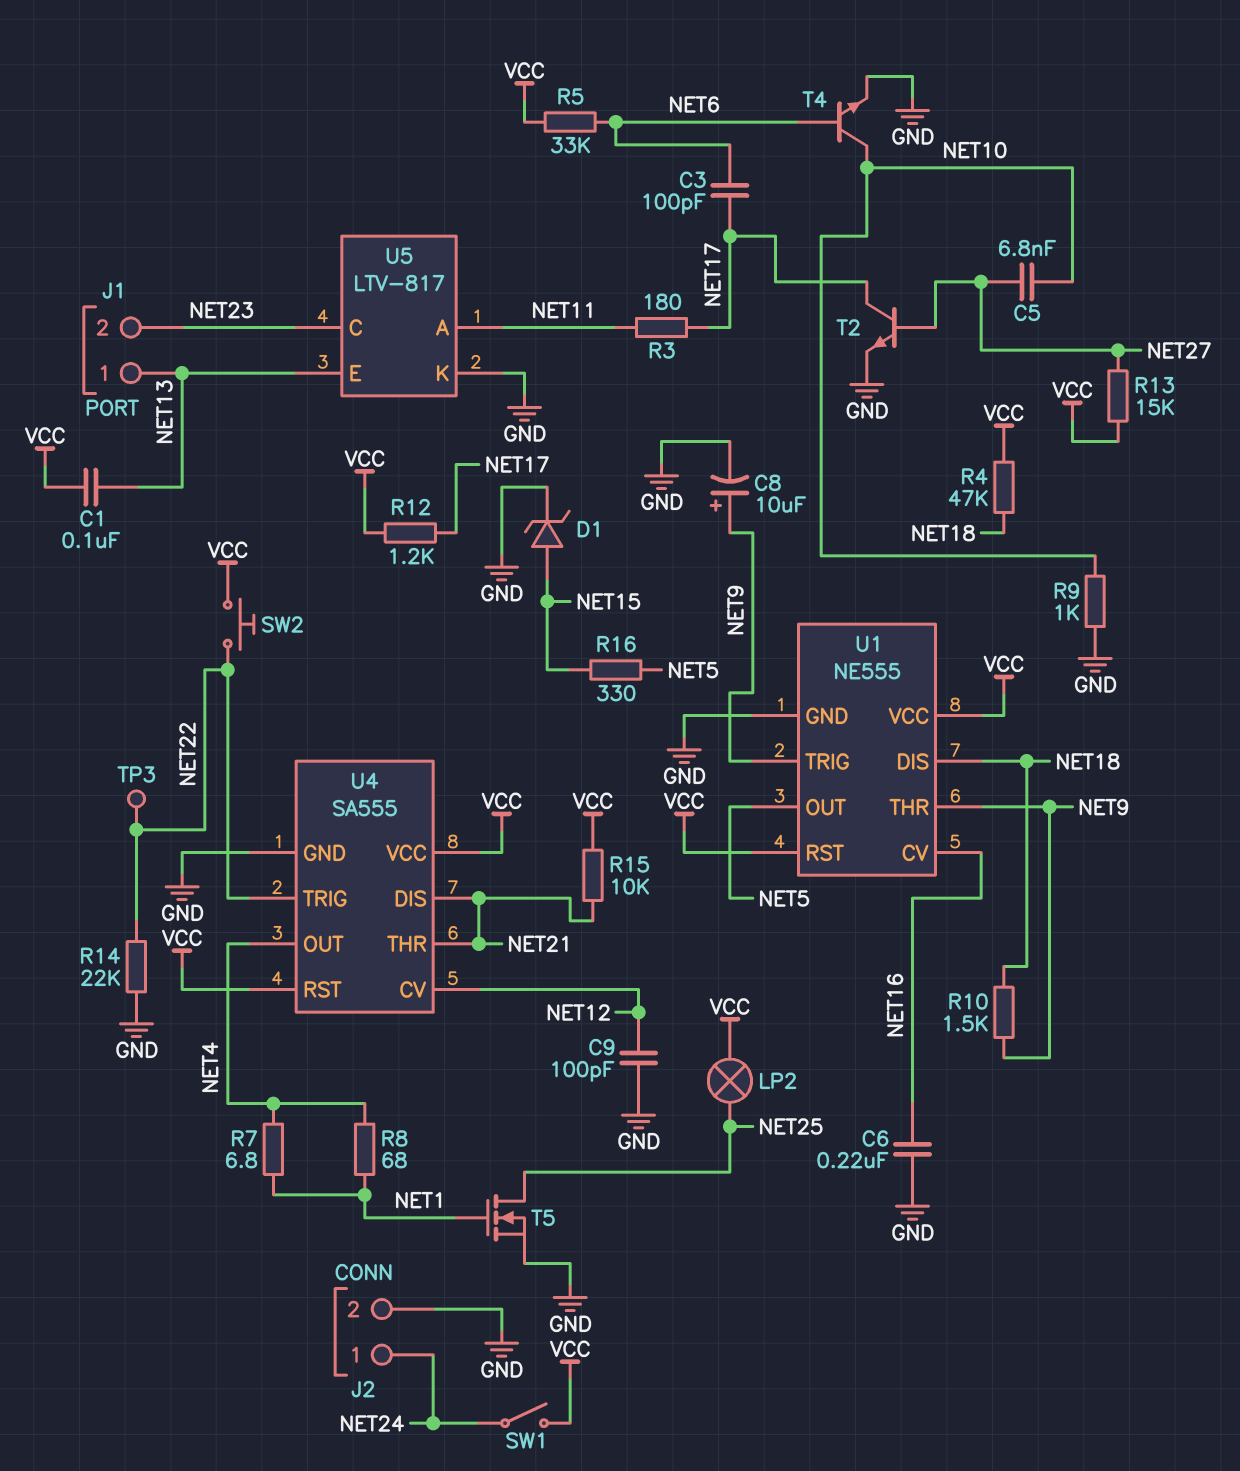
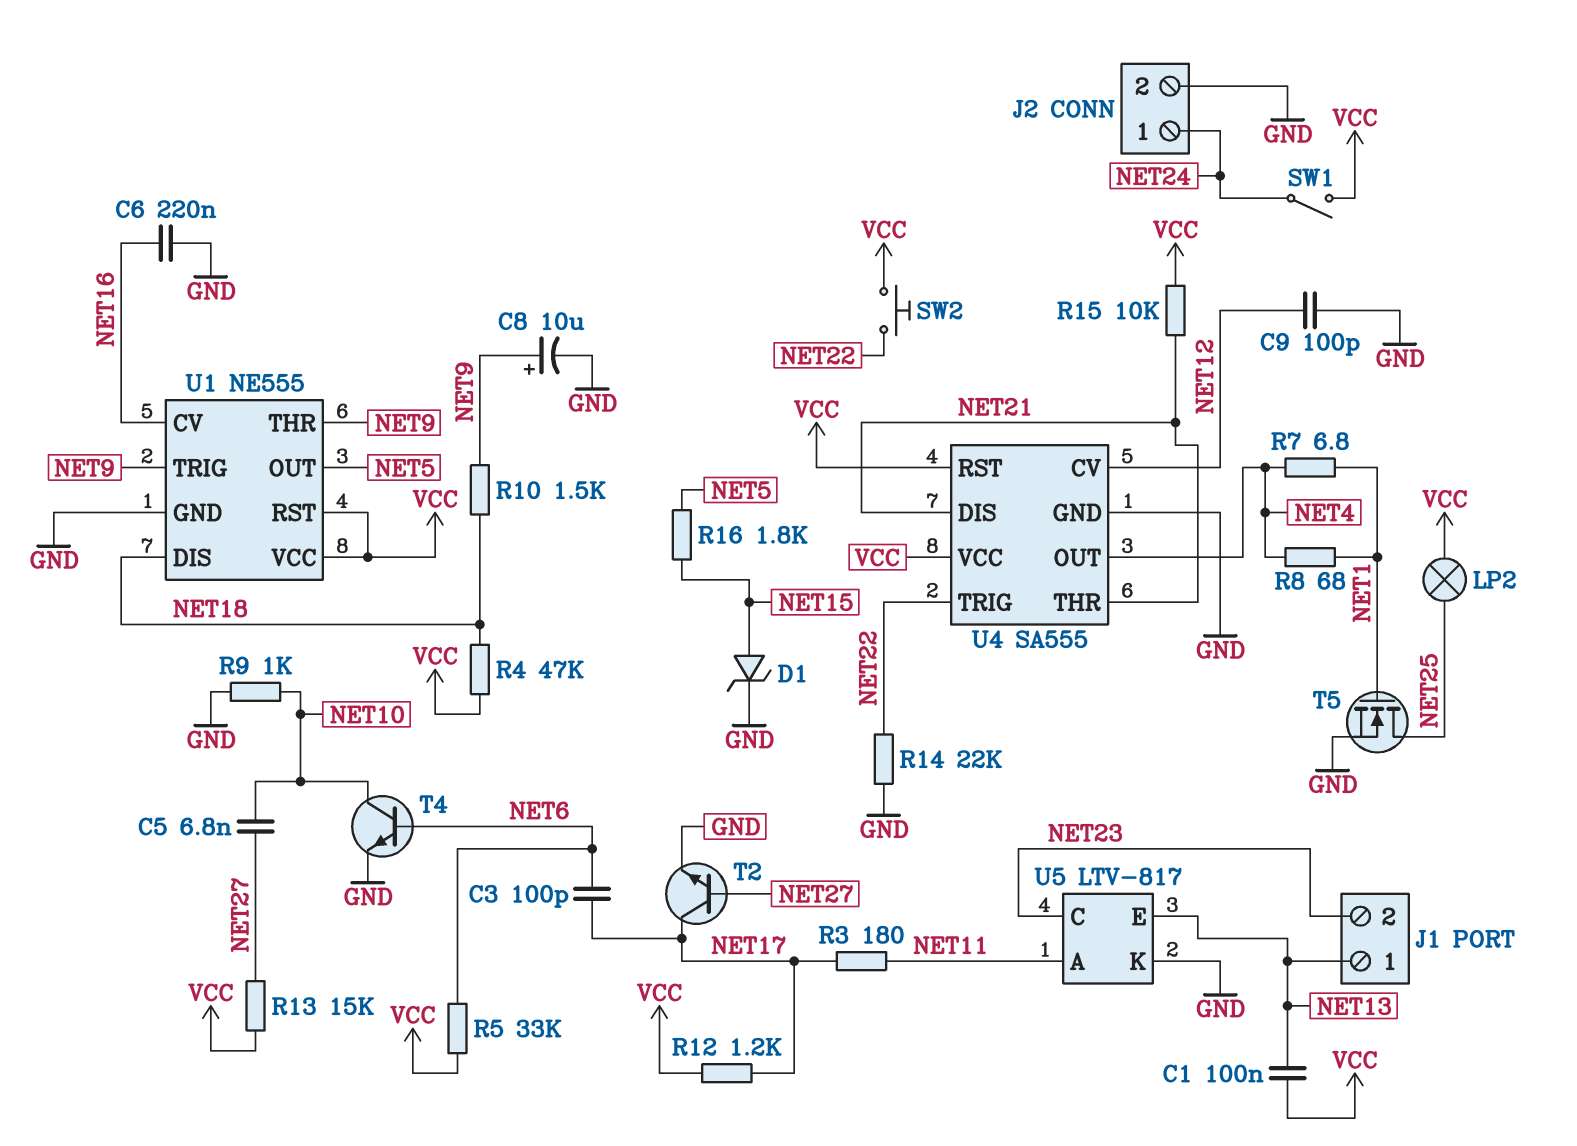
R16: 330 (NET5, NET15) -> 1.8k (NET5, NET15)
TP3: test point (NET22) -> none

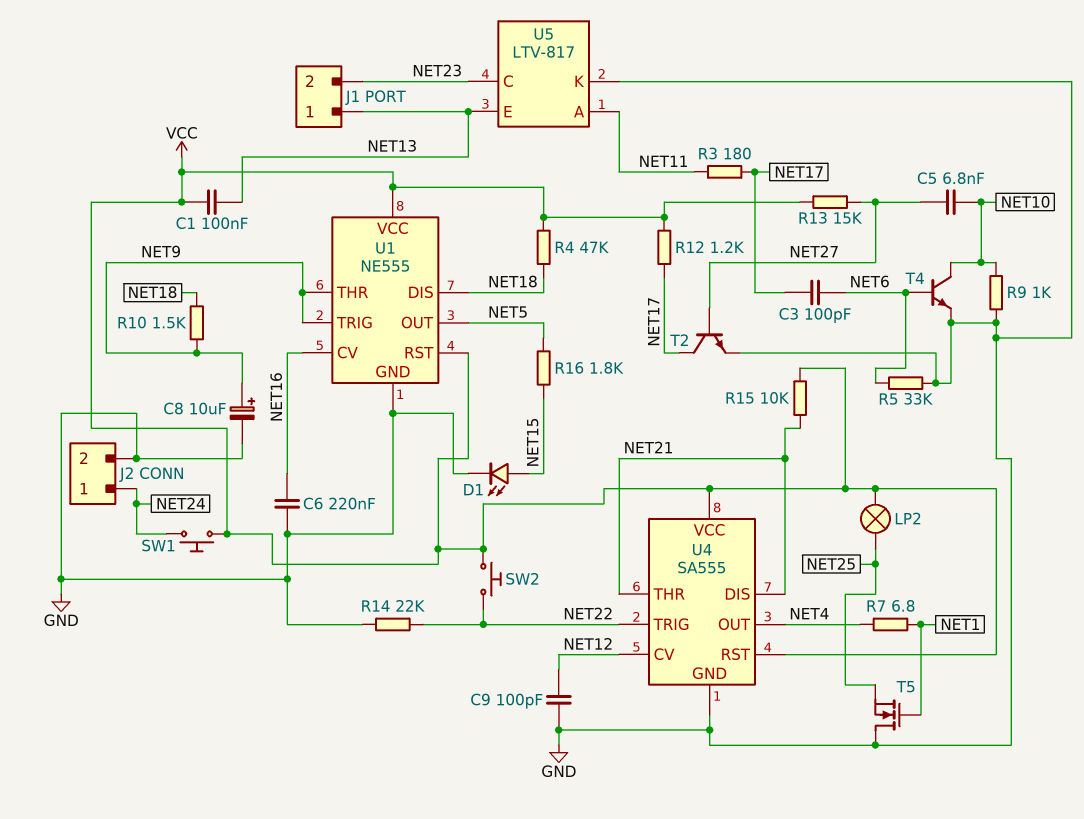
D1: zener (A NET15, K GND) -> LED (A NET15, K GND)
R5: 33k (NET6, VCC) -> 33k (GND, NET6)
R8: 68 (NET1, NET4) -> none
SW1: switch (NET24, VCC) -> button (NET24, VCC)
T5: NMOS (G NET1, D NET25, S GND) -> NMOS (G NET1, D GND, S NET25)

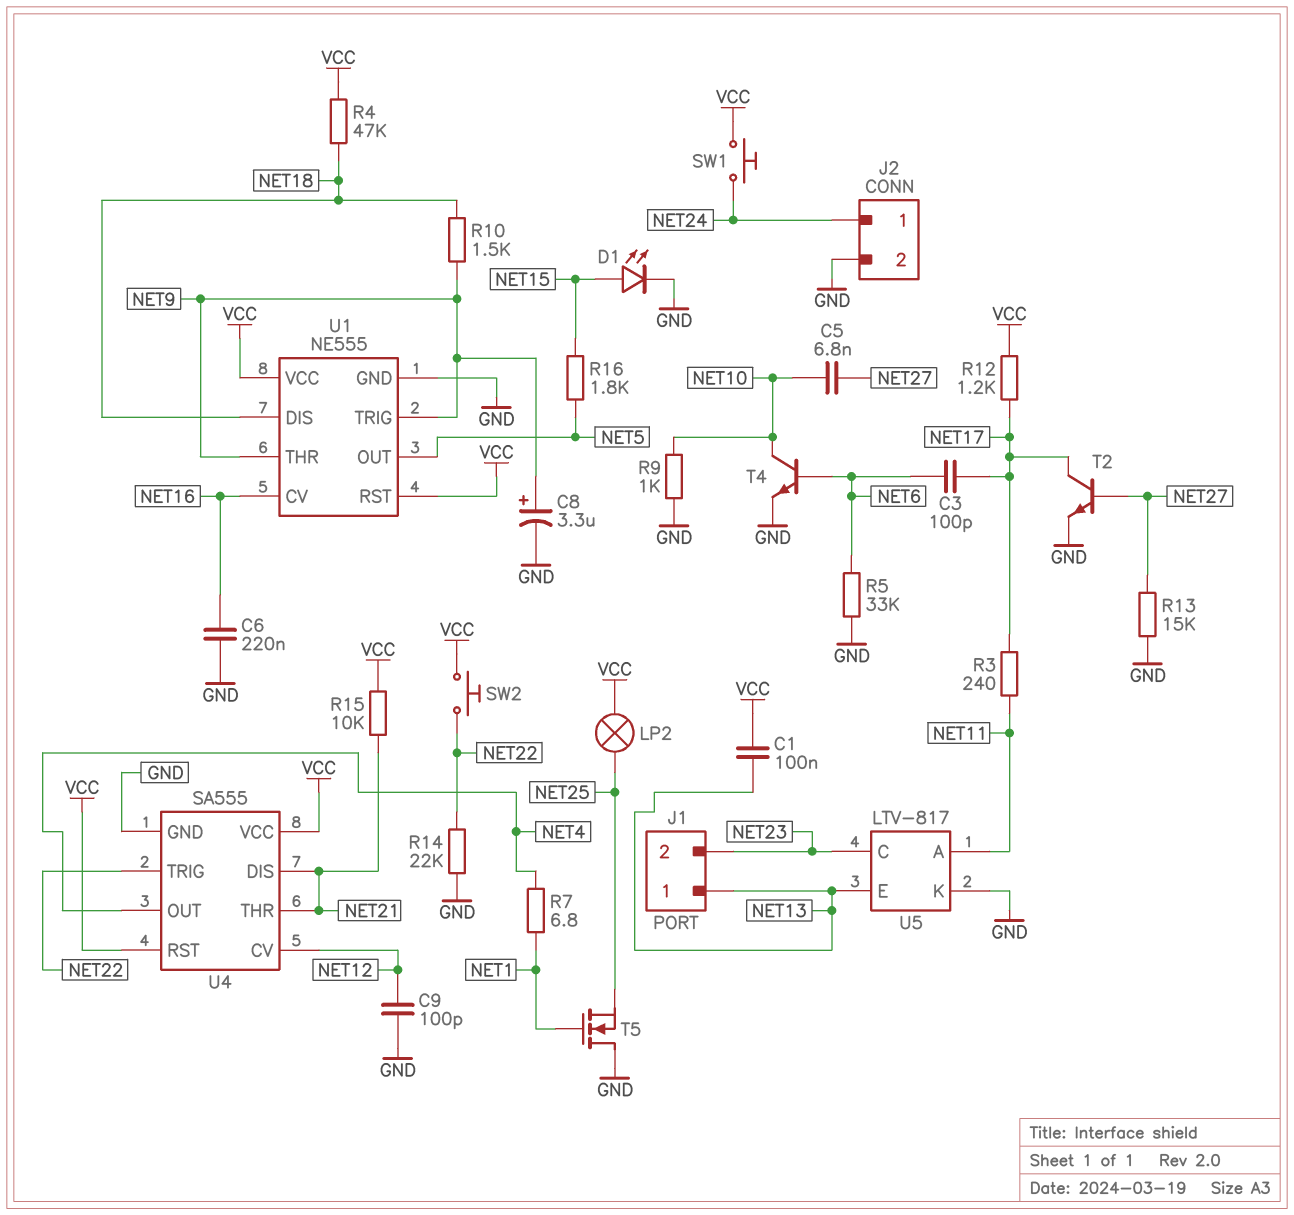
C8: 10uF (plus NET9, minus GND) -> 3.3uF (plus NET9, minus GND)
R3: 180 (NET11, NET17) -> 240 (NET11, NET17)
R13: 15k (NET27, VCC) -> 15k (GND, NET27)

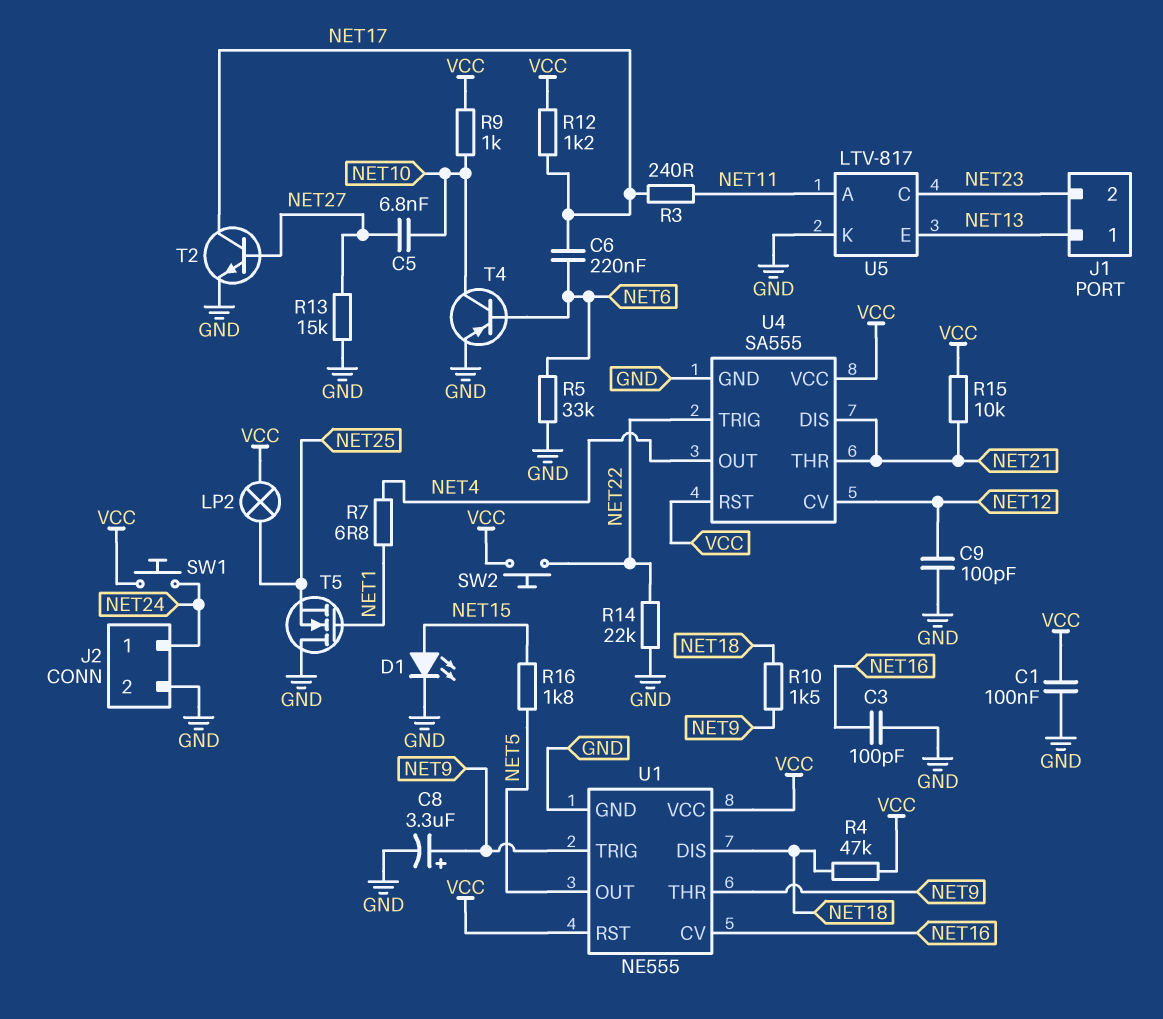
C1: 100nF (NET13, VCC) -> 100nF (GND, VCC)
C3: 100pF (NET6, NET17) -> 100pF (GND, NET16)
C6: 220nF (GND, NET16) -> 220nF (NET6, NET17)
R9: 1k (GND, NET10) -> 1k (NET10, VCC)
T4: NPN (B NET6, C NET10, E GND) -> PNP (B NET6, C NET10, E GND)

